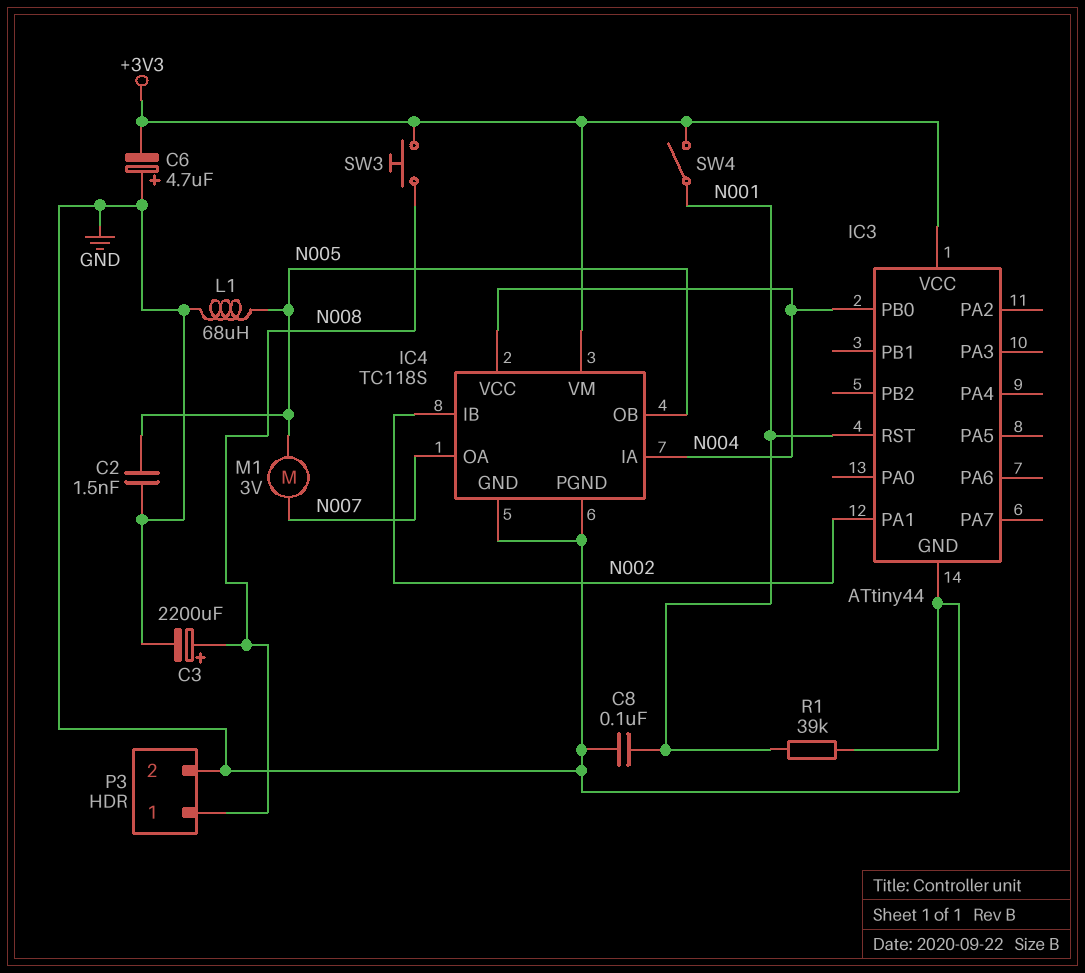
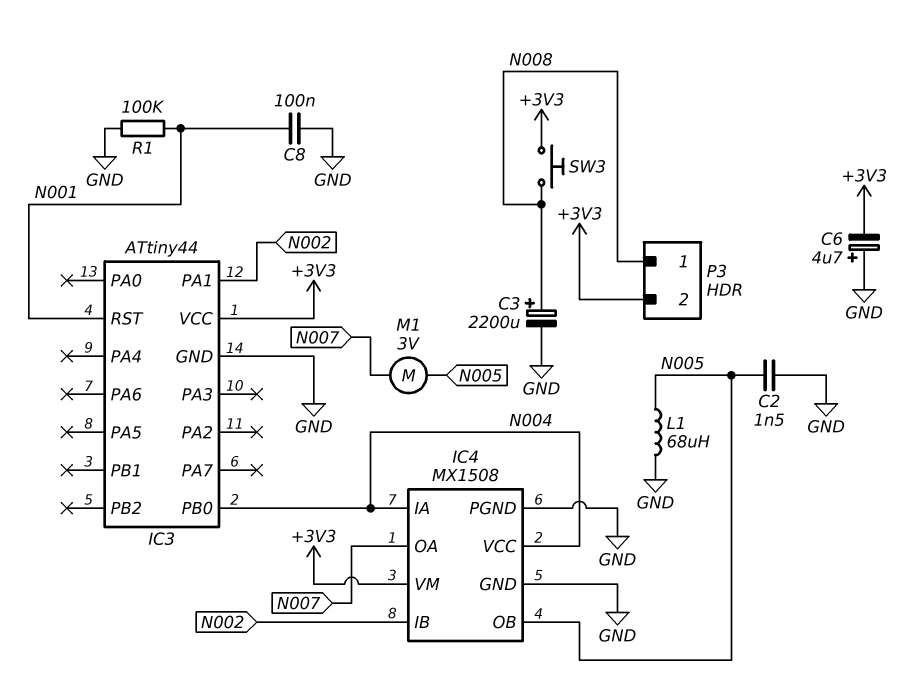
IC4: TC118S -> MX1508
P3 pin 2: GND -> +3V3
R1: 39k (GND, N001) -> 100k (GND, N001)
SW4: switch (+3V3, N001) -> none

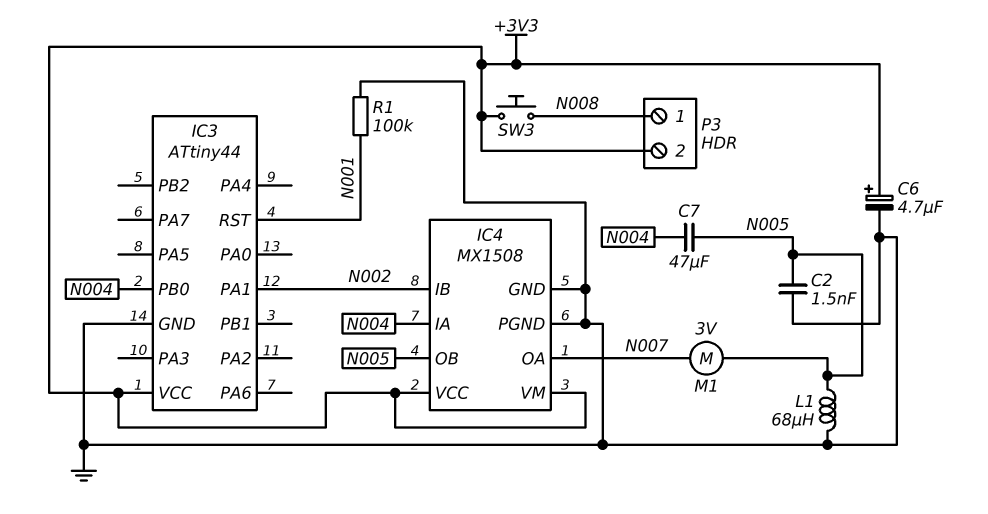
C3: 2200uF (plus N008, minus GND) -> none
C6: 4.7uF (plus GND, minus +3V3) -> 4.7uF (plus +3V3, minus GND)
C7: none -> 47uF (N004, N005)
C8: 100nF (GND, N001) -> none
IC4 pin VCC: N004 -> +3V3

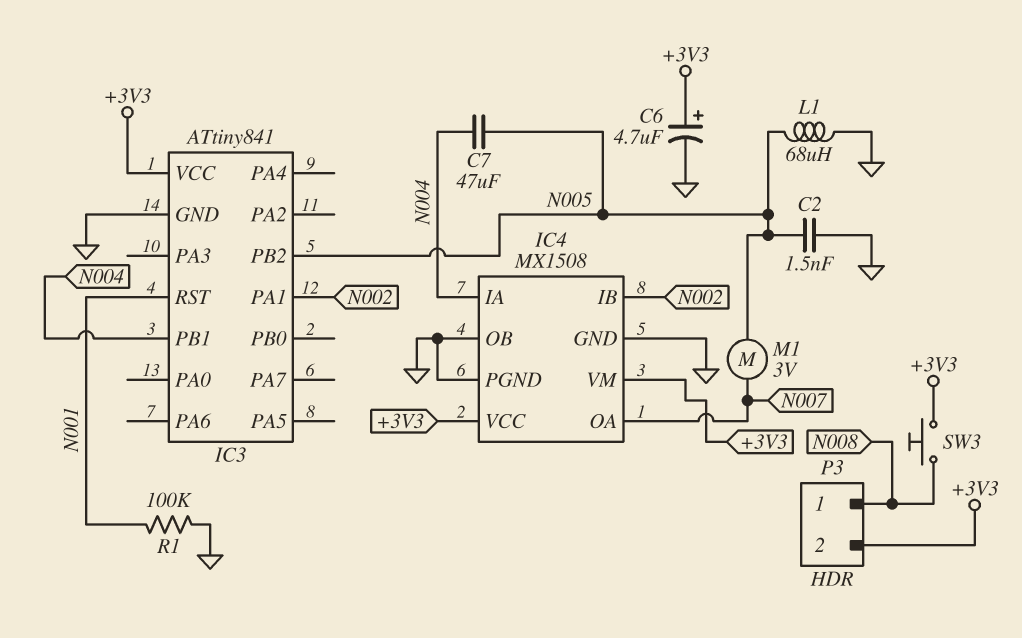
IC3: ATtiny44 -> ATtiny841
IC3 pin PB0: N004 -> none
IC3 pin PB1: none -> N004
IC3 pin PB2: none -> N005
IC4 pin OB: N005 -> GND

